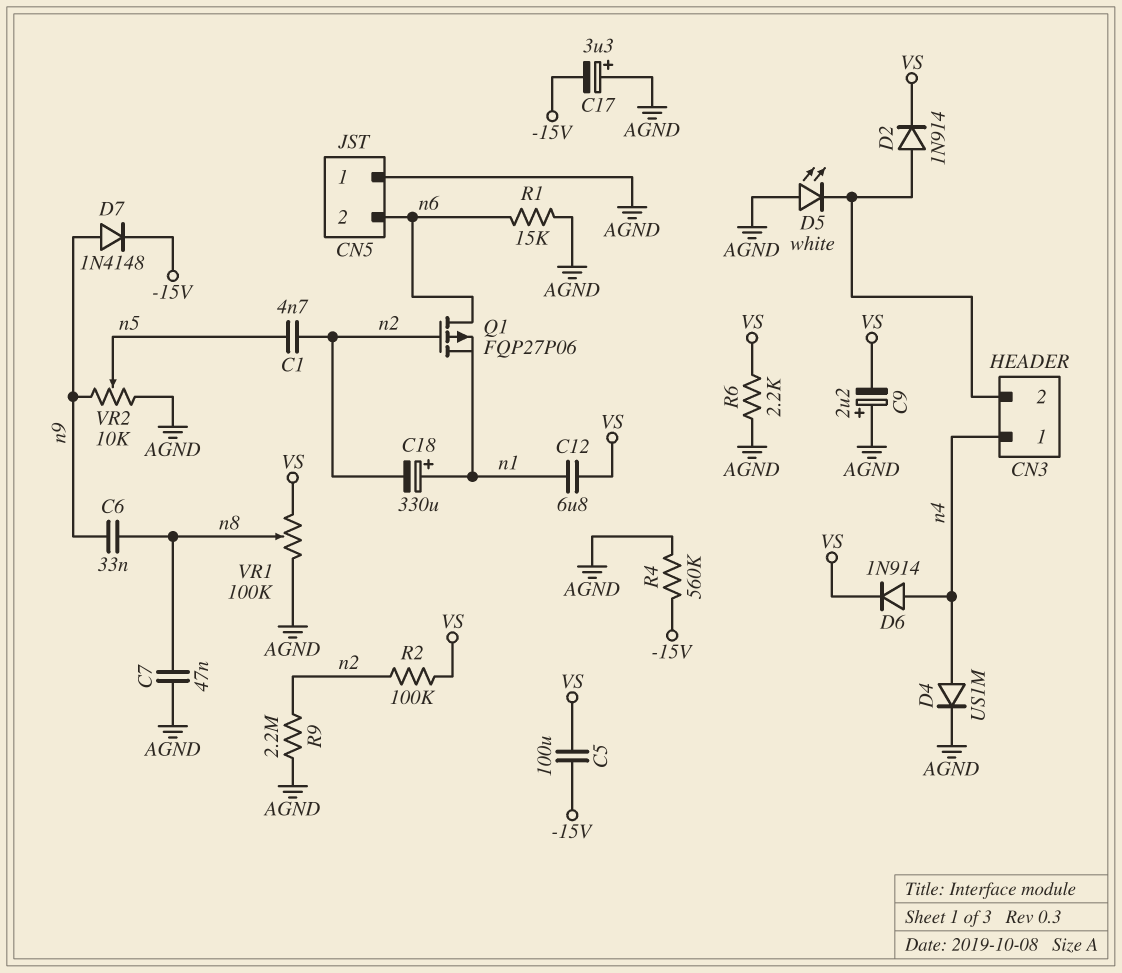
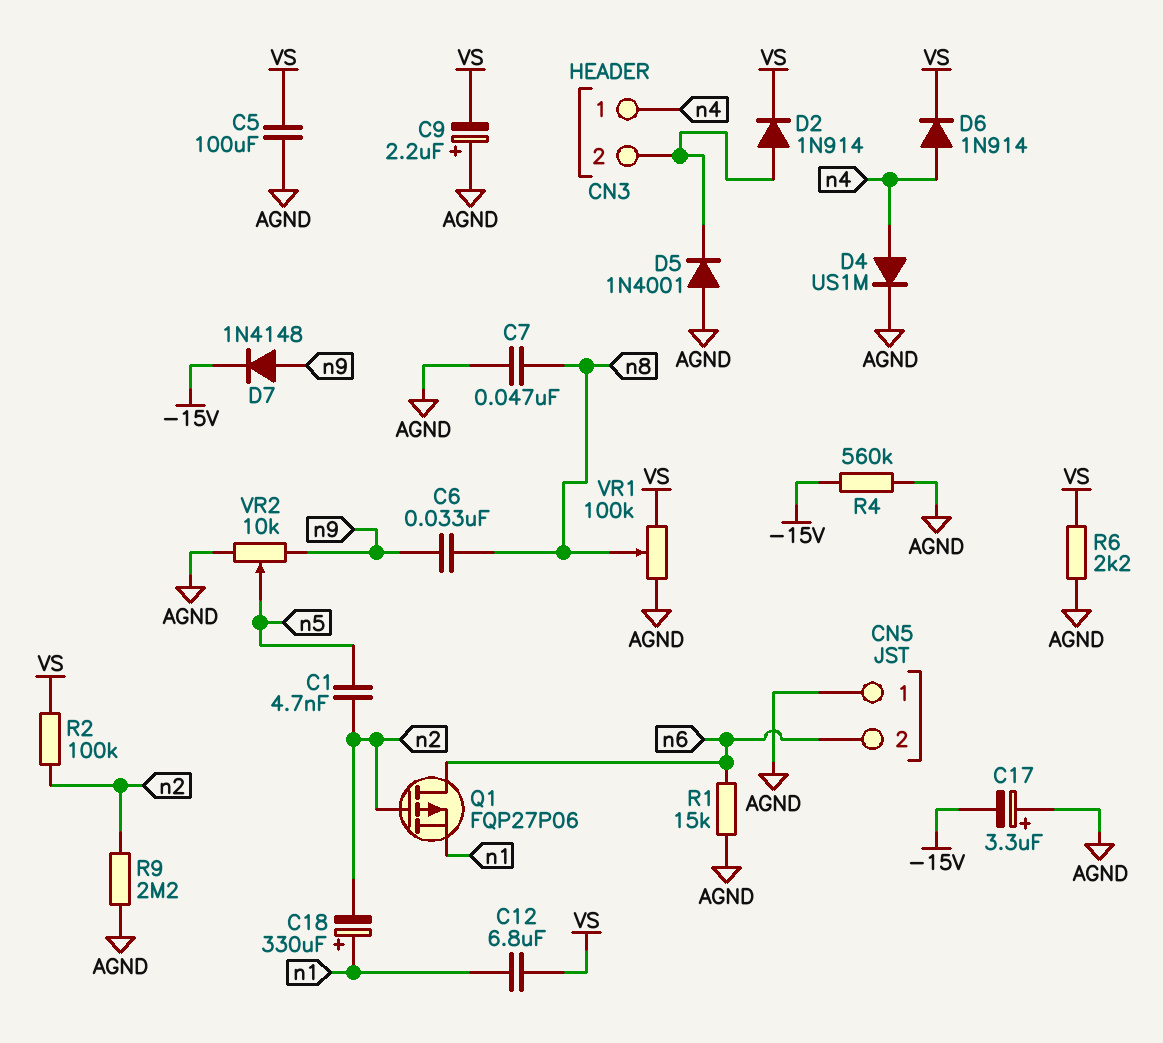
C5: 100uF (-15V, VS) -> 100uF (AGND, VS)
D5: LED white (A AGND, K CN3/2) -> diode 1N4001 (A AGND, K CN3/2)

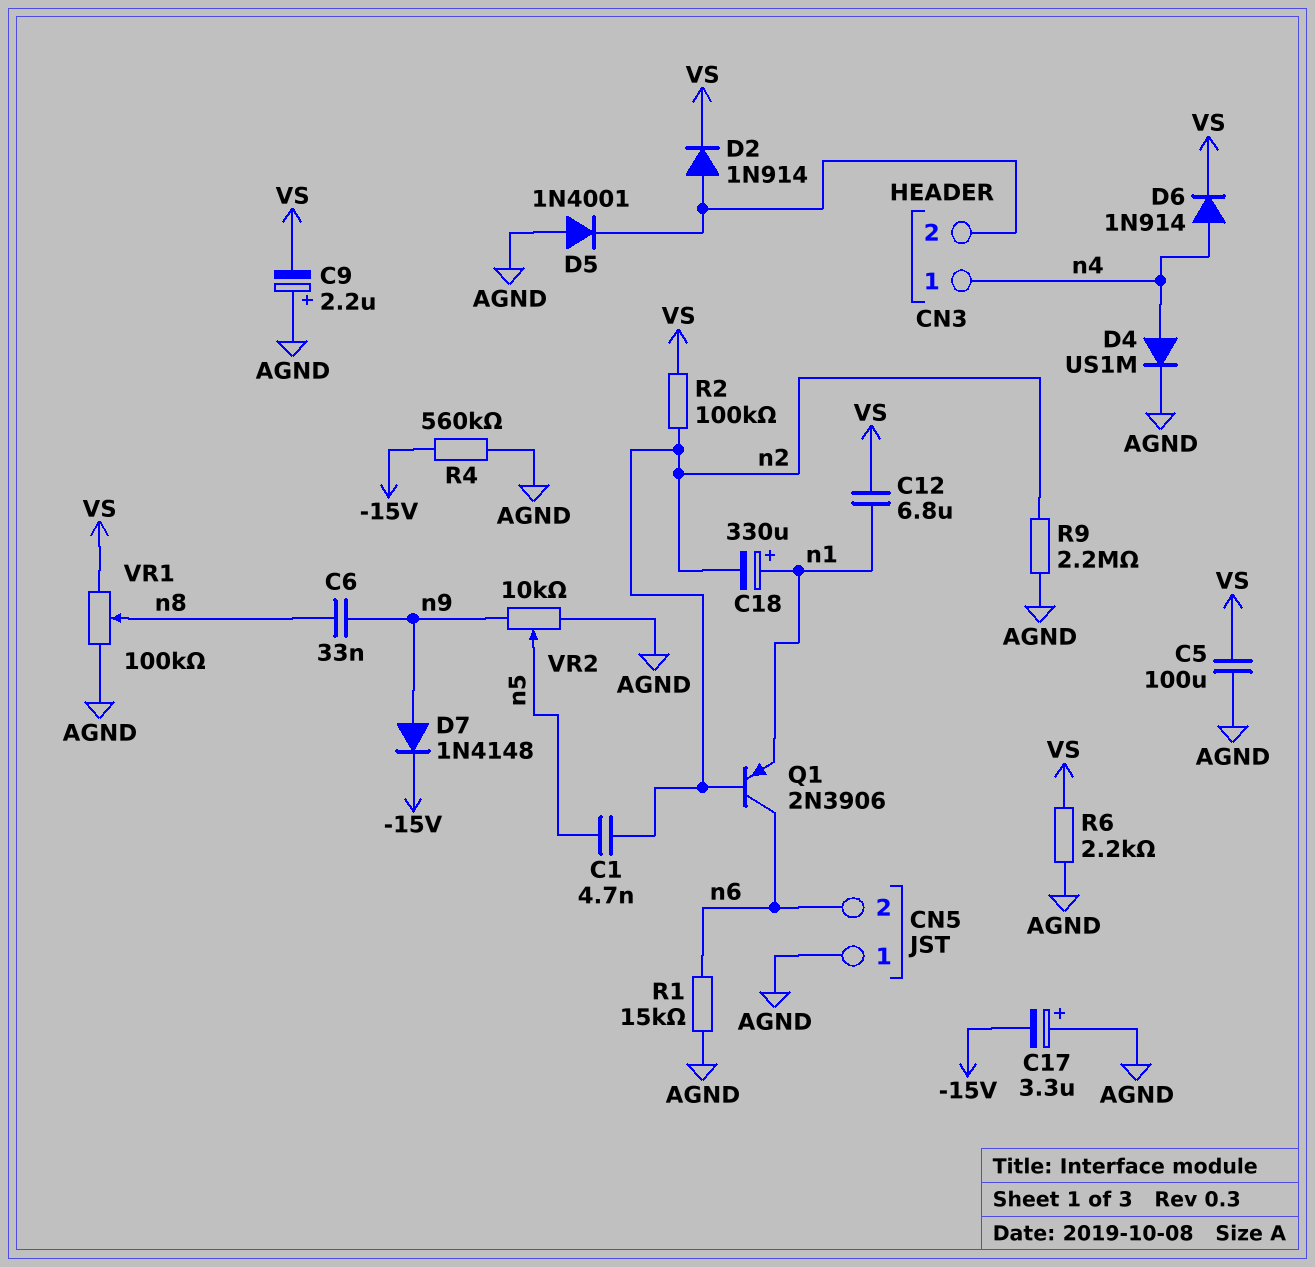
C7: 47nF (AGND, n8) -> none
Q1: PMOS FQP27P06 (G n2, D n6, S n1) -> PNP 2N3906 (B n2, C n6, E n1)

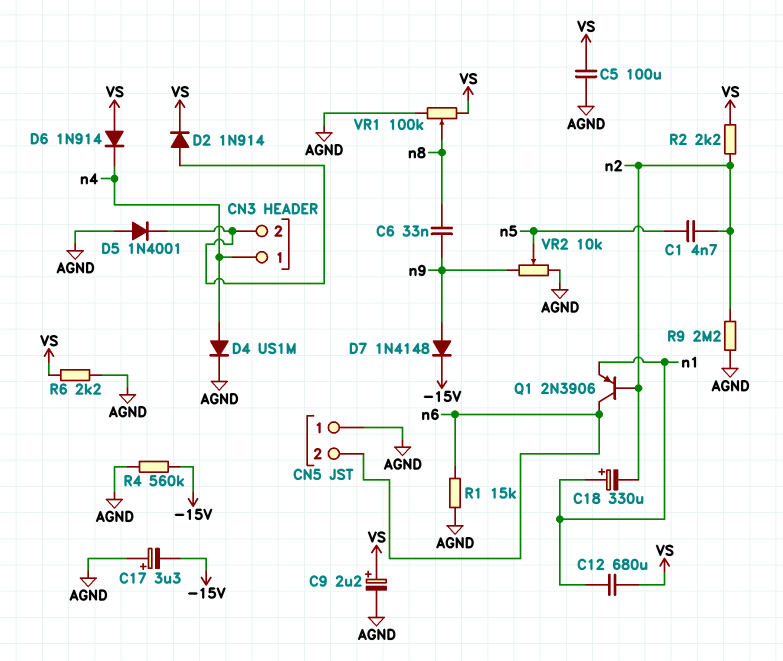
C9: 2.2uF (plus AGND, minus VS) -> 2.2uF (plus VS, minus AGND)
C12: 6.8uF (VS, n1) -> 680uF (VS, n1)
D6: diode 1N914 (A n4, K VS) -> diode 1N914 (A VS, K n4)
R2: 100k (VS, n2) -> 2.2k (VS, n2)

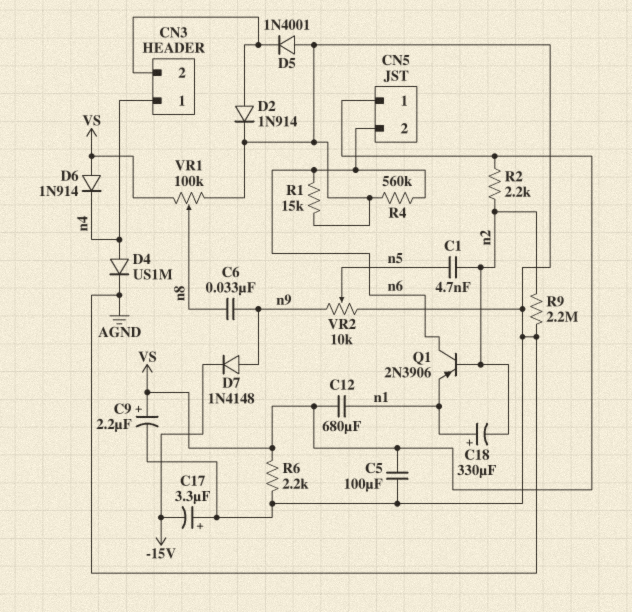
CN5 pin 1: AGND -> VS
D2: diode 1N914 (A CN3/2, K VS) -> diode 1N914 (A CN3/2, K AGND)
R4: 560k (-15V, AGND) -> 560k (AGND, n6)

